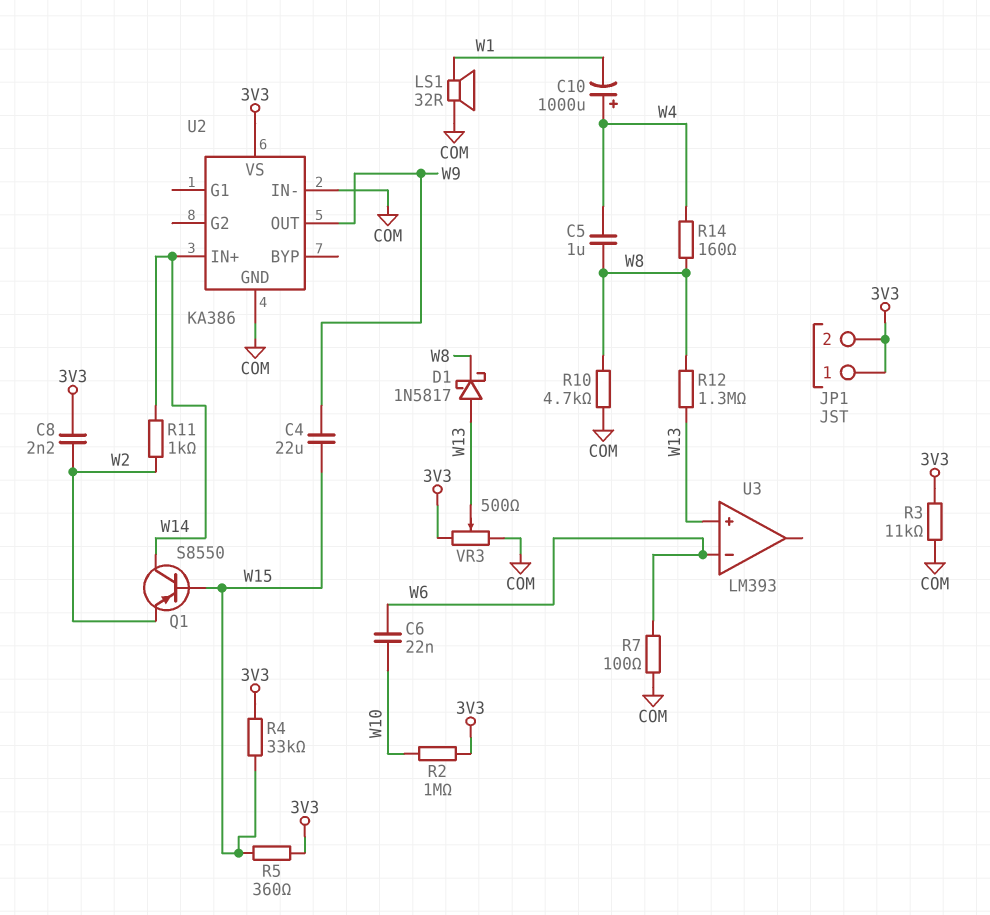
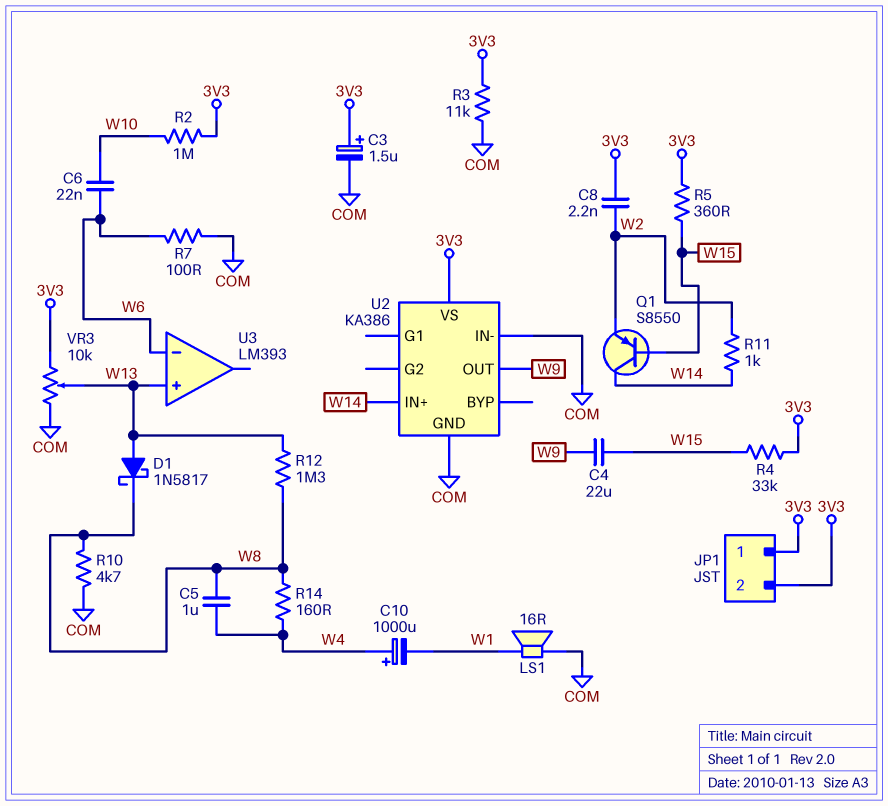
C3: none -> 1.5uF (plus 3V3, minus COM)
LS1: speaker 32R (COM, W1) -> speaker 16R (COM, W1)
VR3: 500 (3V3, COM, wiper W13) -> 10k (3V3, COM, wiper W13)

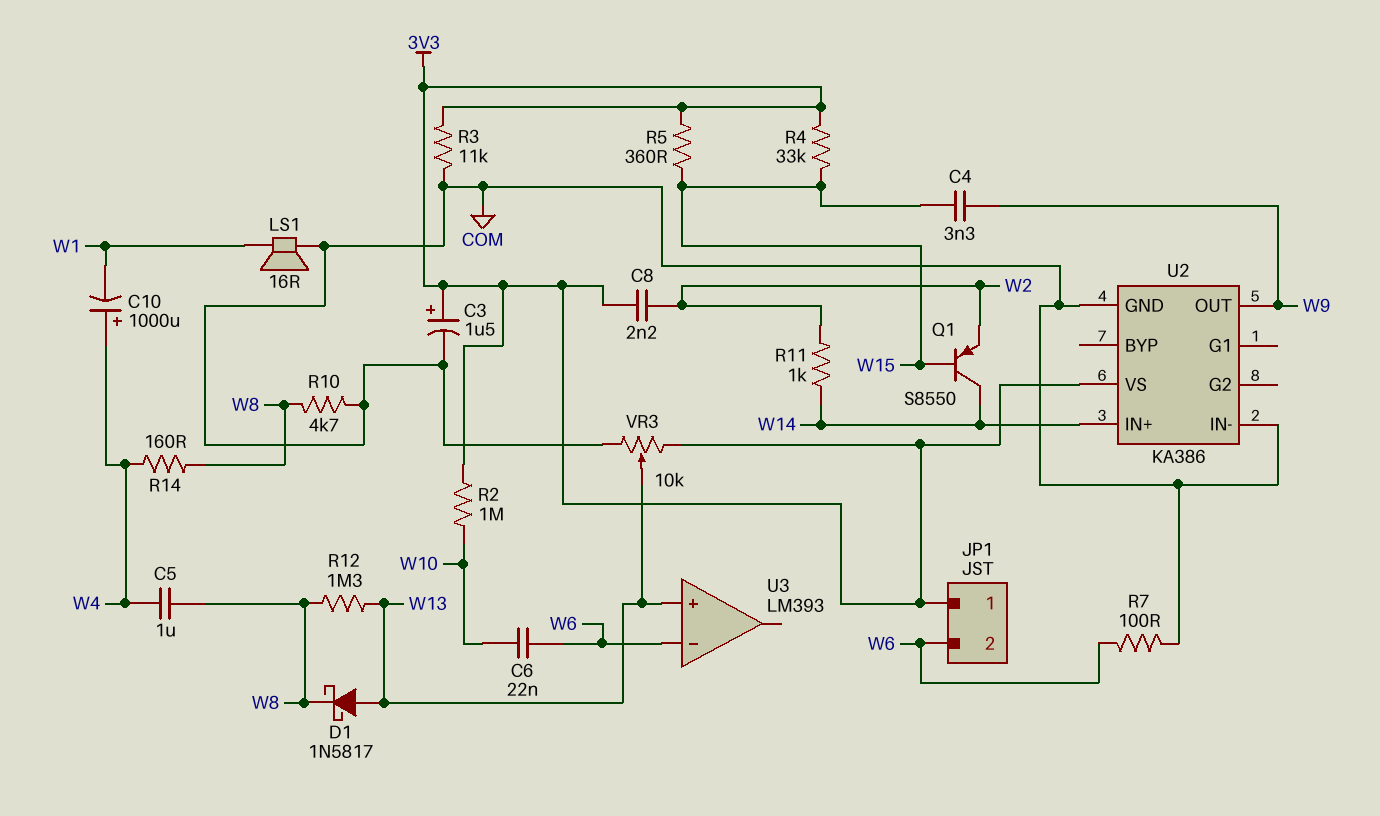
C4: 22uF (W9, W15) -> 3.3nF (W9, W15)
JP1 pin 2: 3V3 -> W6

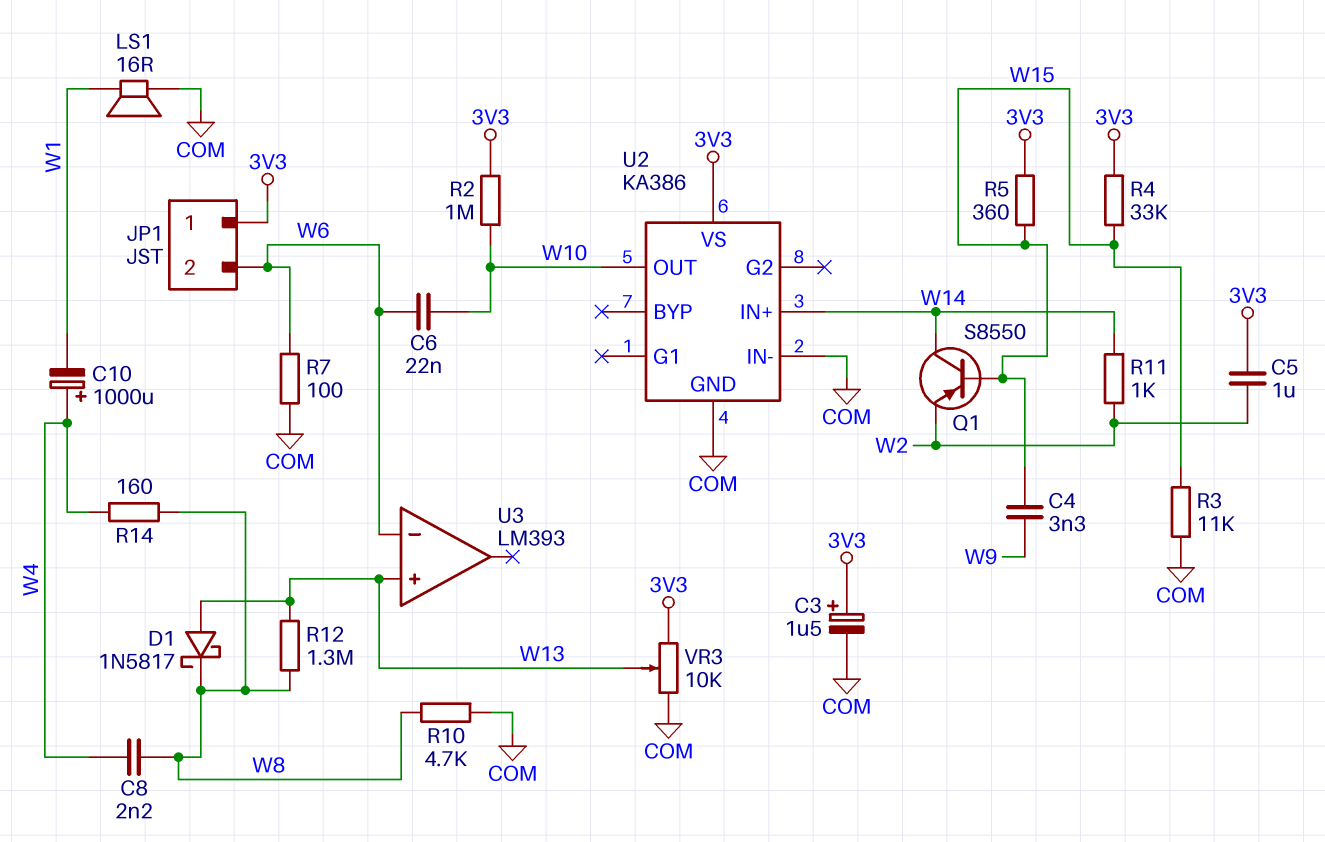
C5: 1uF (W4, W8) -> 1uF (3V3, W2)
C8: 2.2nF (3V3, W2) -> 2.2nF (W4, W8)
R3: 11k (3V3, COM) -> 11k (COM, W15)
U2 pin OUT: W9 -> W10

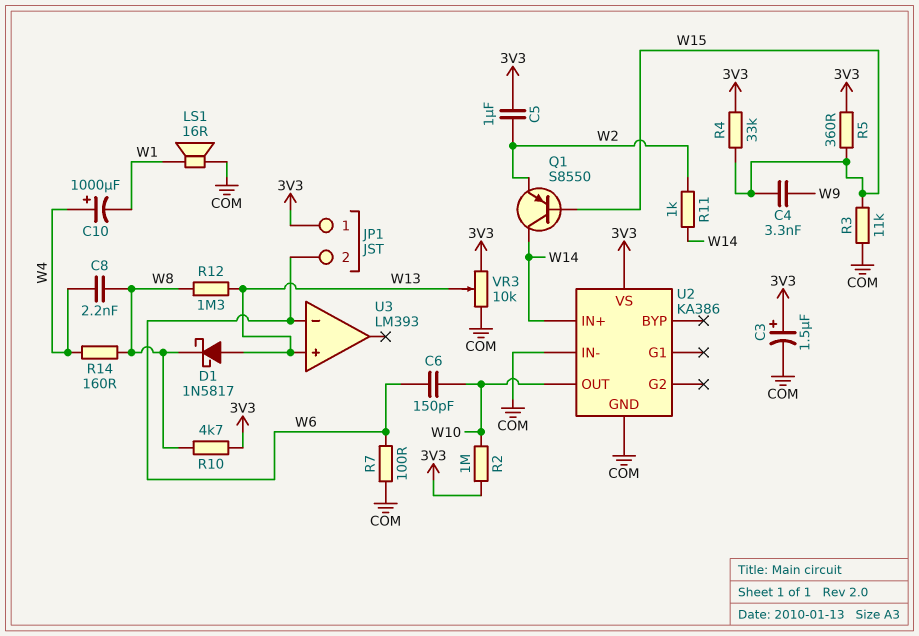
C6: 22nF (W6, W10) -> 150pF (W6, W10)
R10: 4.7k (COM, W8) -> 4.7k (3V3, W8)

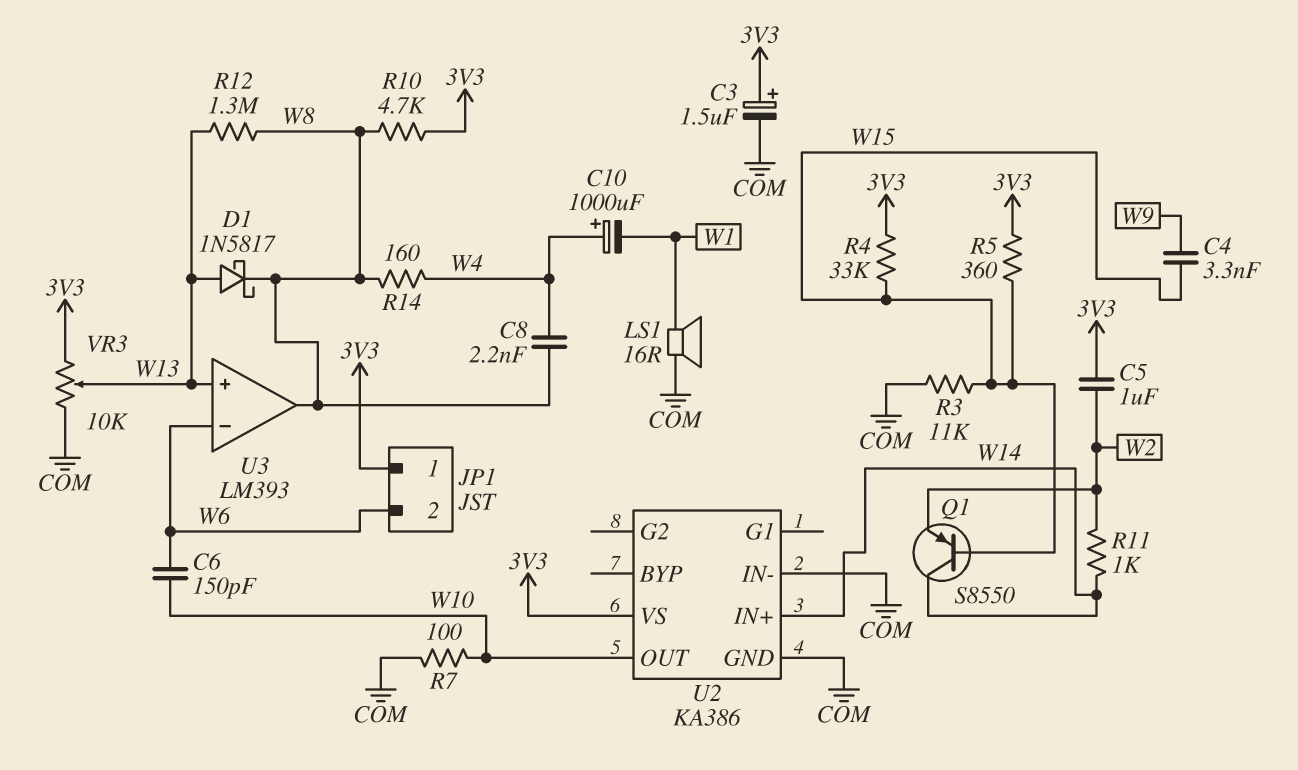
R2: 1M (3V3, W10) -> none
R7: 100 (COM, W6) -> 100 (COM, W10)
U3 pin out: none -> W8

